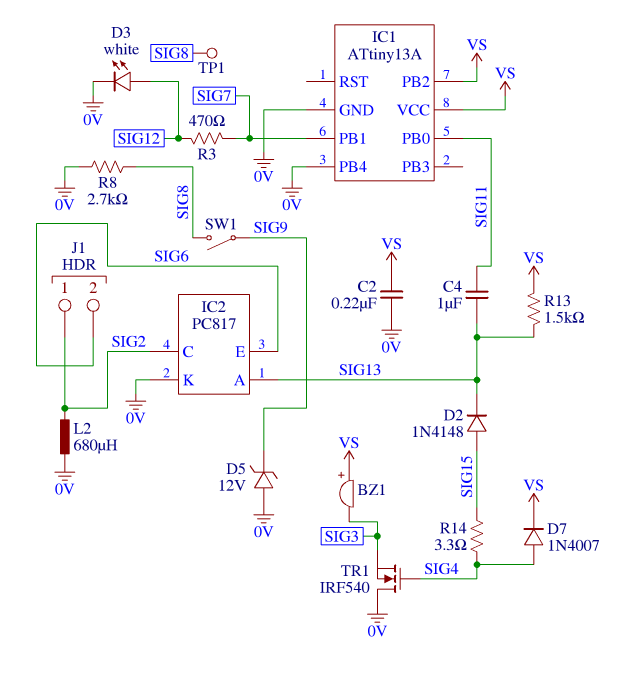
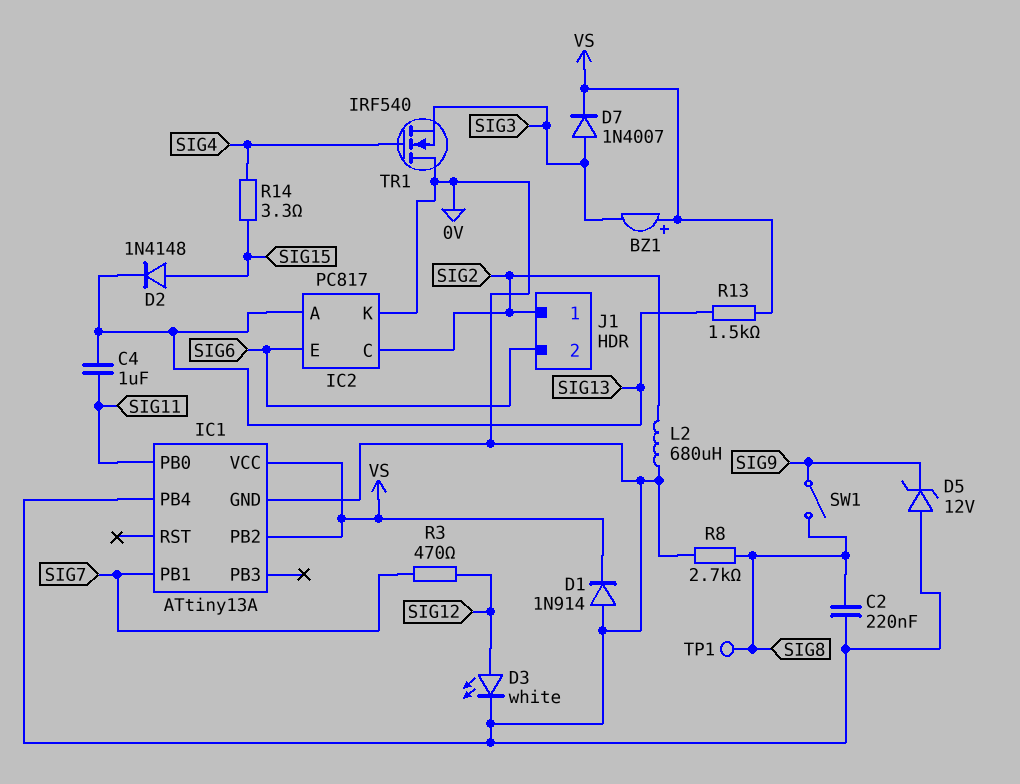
C2: 220nF (0V, VS) -> 220nF (0V, SIG8)
D1: none -> diode 1N914 (A 0V, K VS)
D7: diode 1N4007 (A SIG4, K VS) -> diode 1N4007 (A SIG3, K VS)

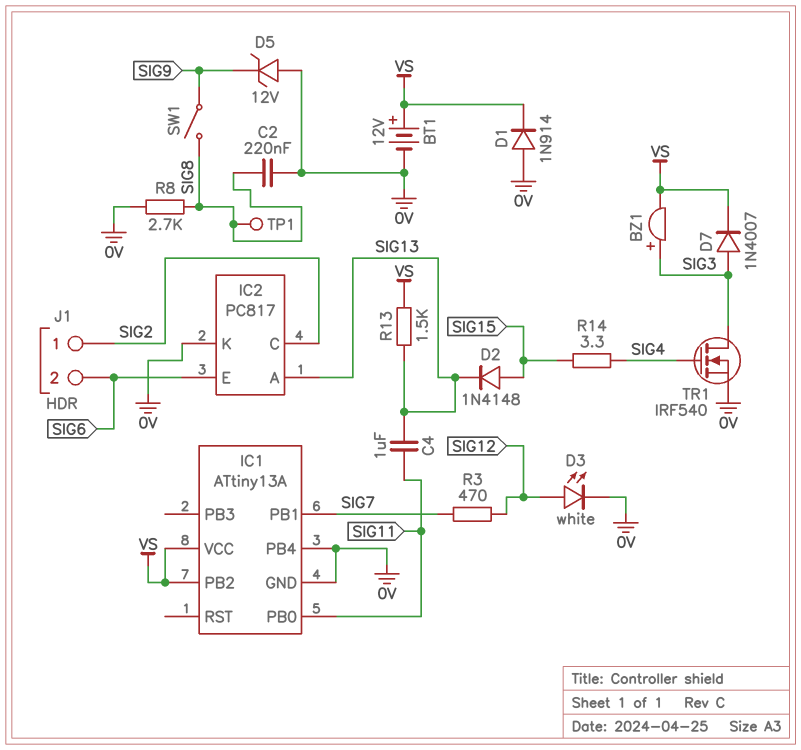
BT1: none -> 12V (plus VS, minus 0V)
BZ1: buzzer (plus VS, minus SIG3) -> buzzer (plus SIG3, minus VS)
L2: 680uH (0V, SIG2) -> none
TR1: NMOS IRF540 (G SIG4, D 0V, S SIG3) -> NMOS IRF540 (G SIG4, D SIG3, S 0V)

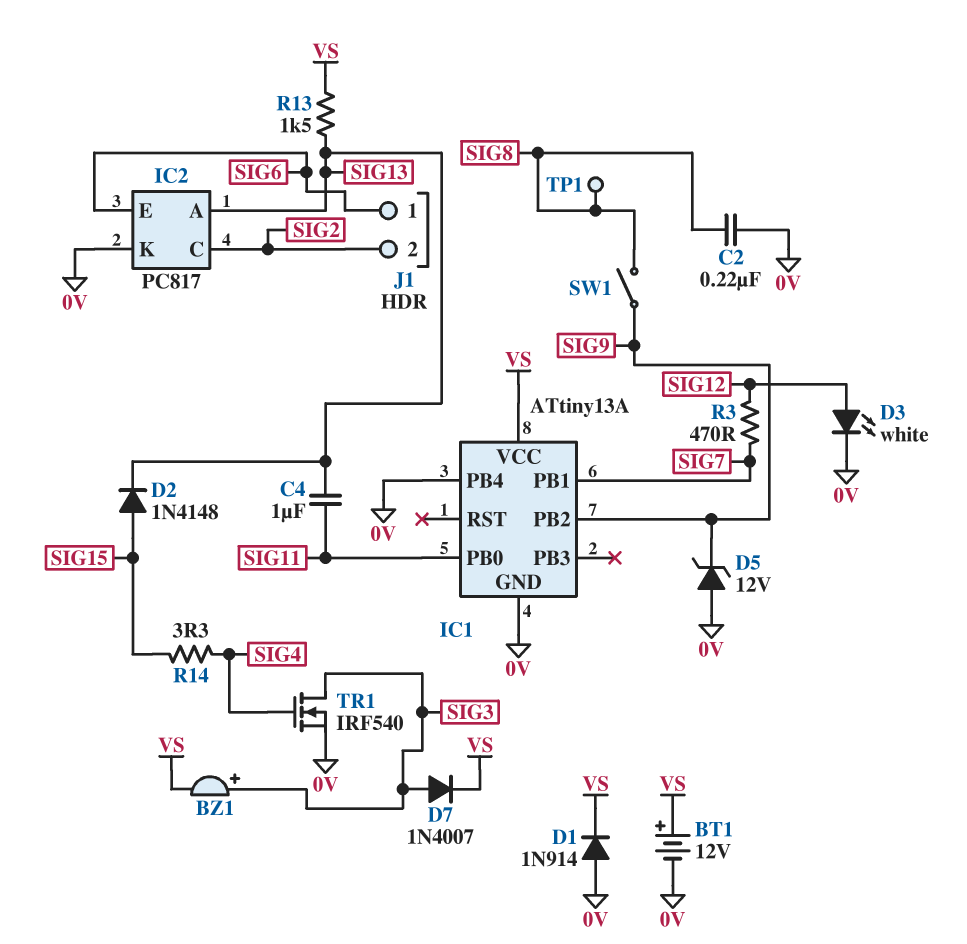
IC1 pin PB2: VS -> SIG9
J1 pin 1: SIG2 -> SIG6
J1 pin 2: SIG6 -> SIG2
R8: 2.7k (0V, SIG8) -> none

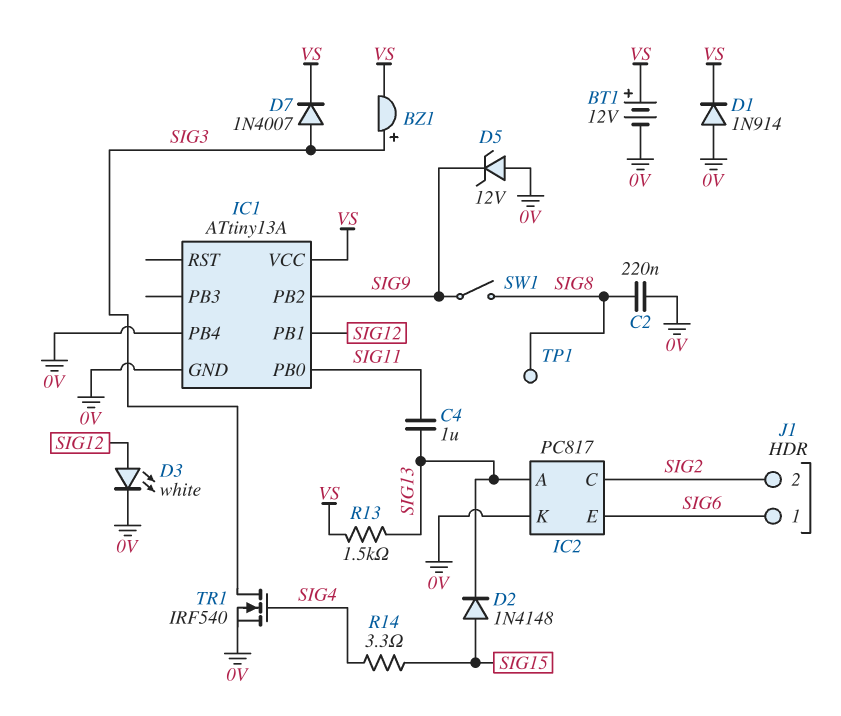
IC1 pin PB1: SIG7 -> SIG12
R3: 470 (SIG7, SIG12) -> none

